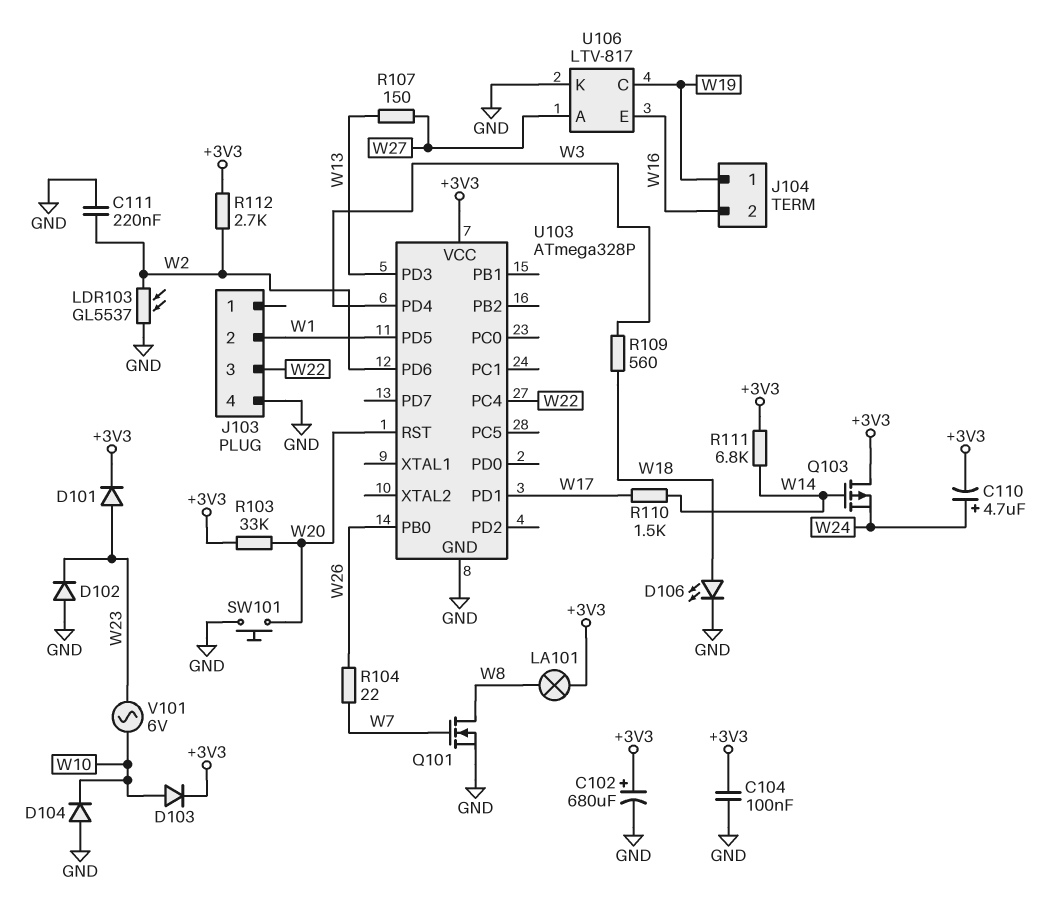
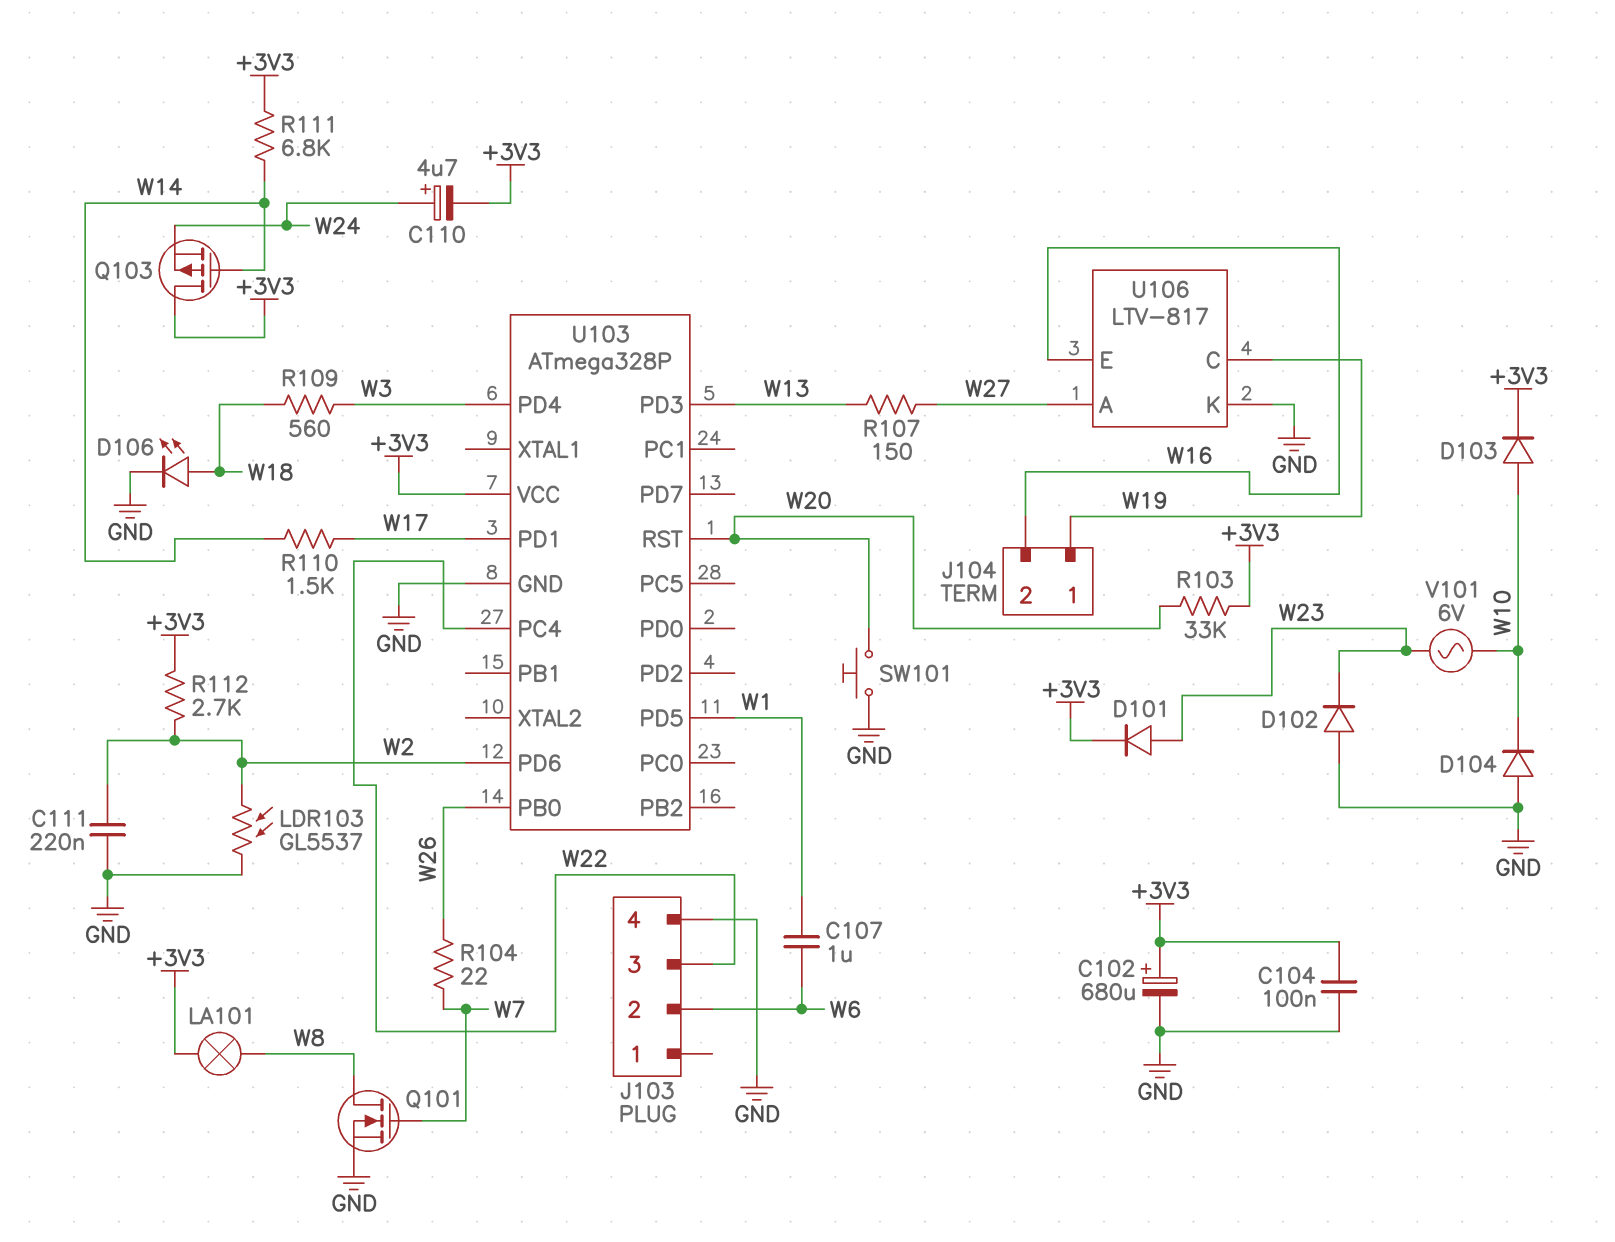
C107: none -> 1uF (W1, W6)
J103 pin 2: W1 -> W6

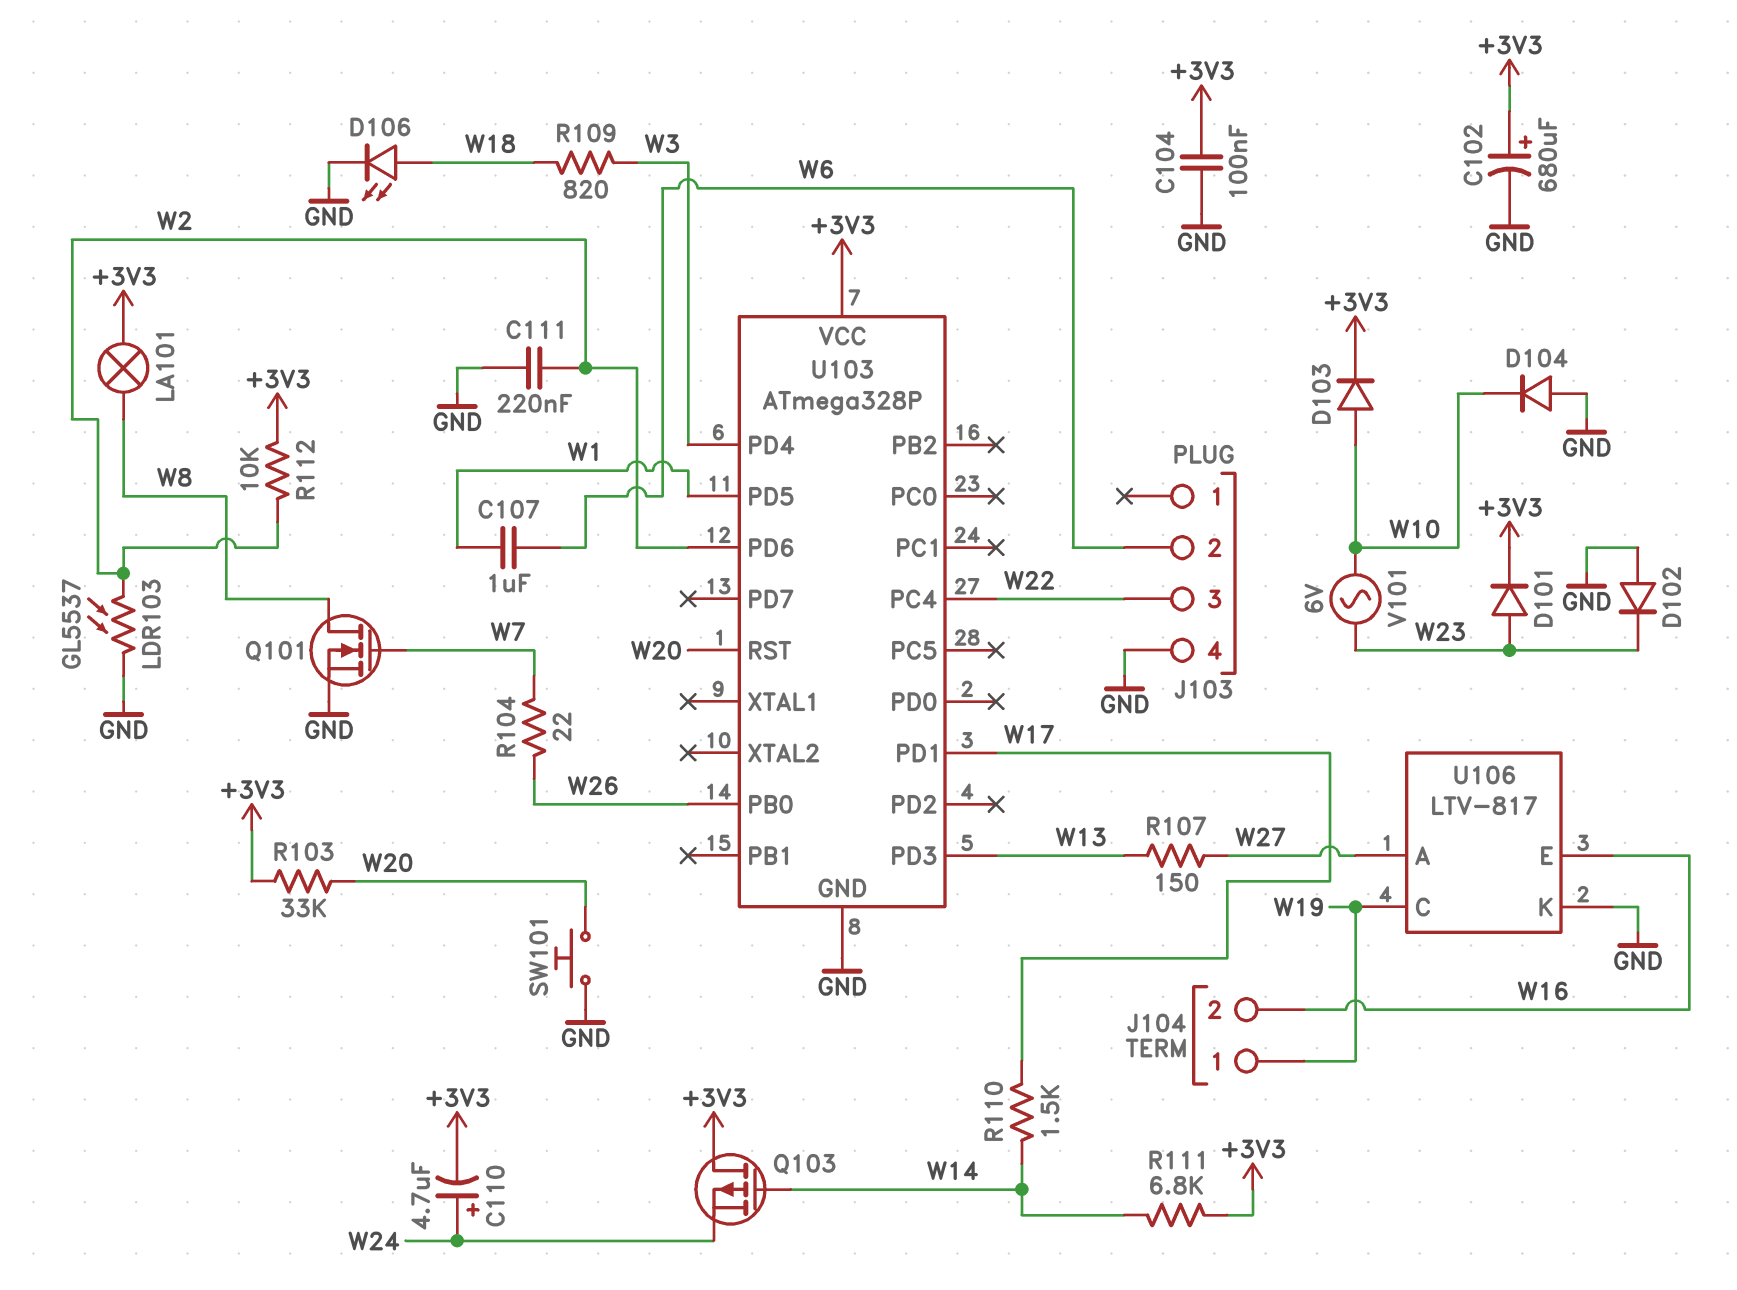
R109: 560 (W3, W18) -> 820 (W3, W18)
R112: 2.7k (+3V3, W2) -> 10k (+3V3, W2)

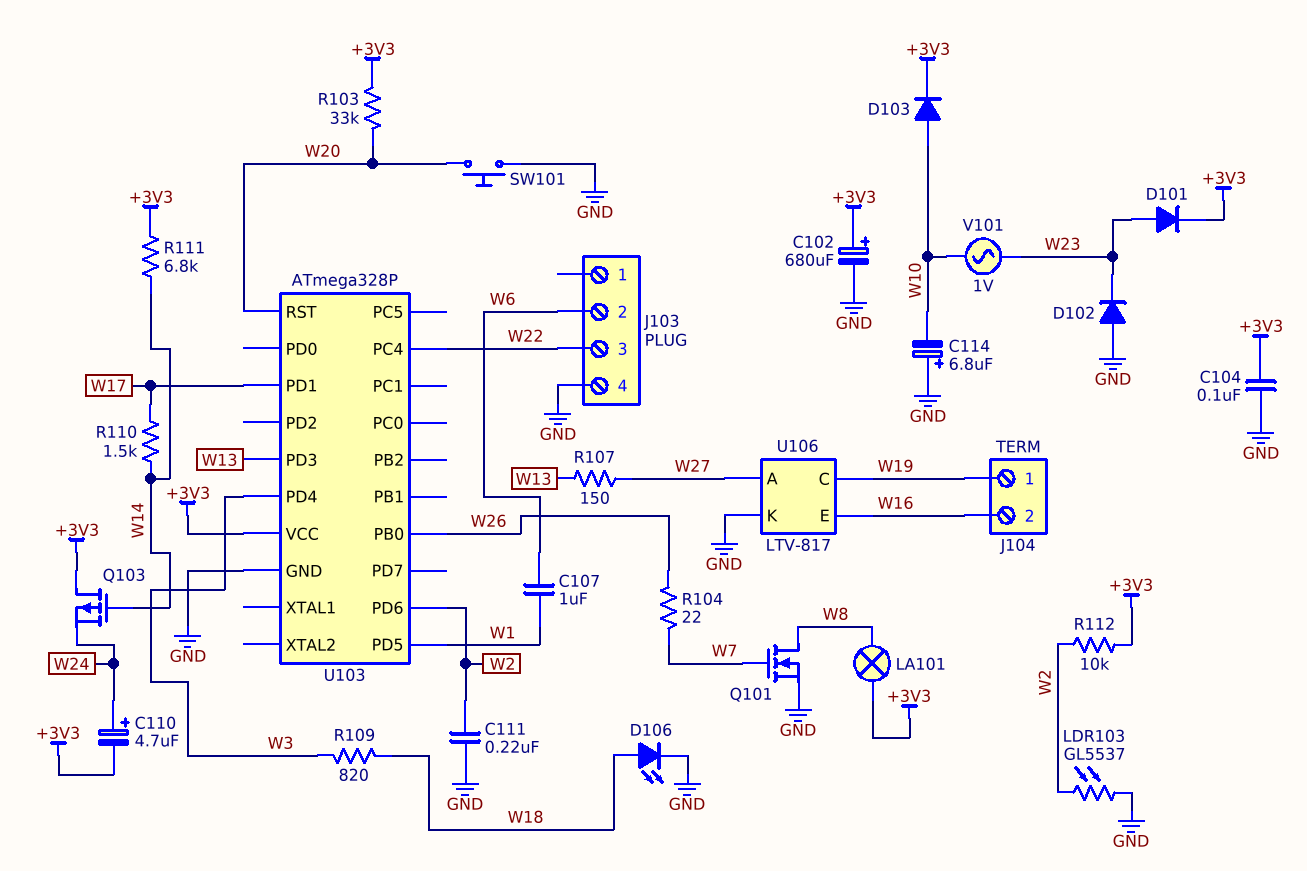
C114: none -> 6.8uF (plus GND, minus W10)
D104: diode (A GND, K W10) -> none
V101: AC 6V (W10, W23) -> AC 1V (W10, W23)

